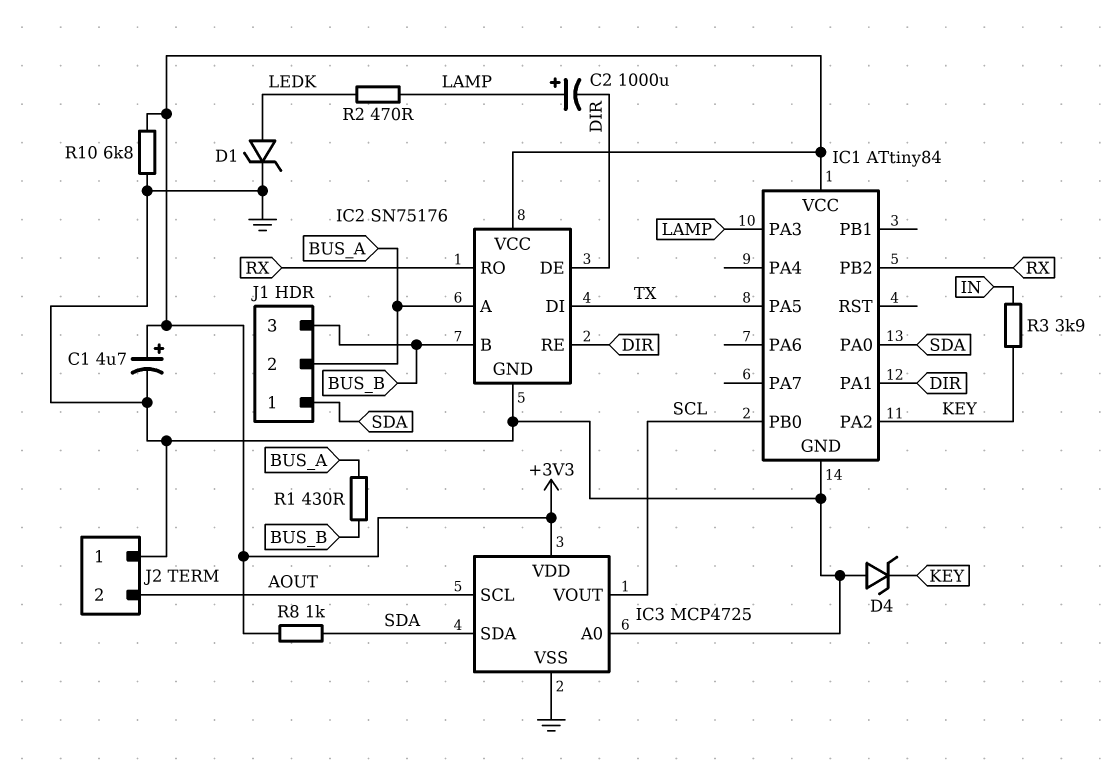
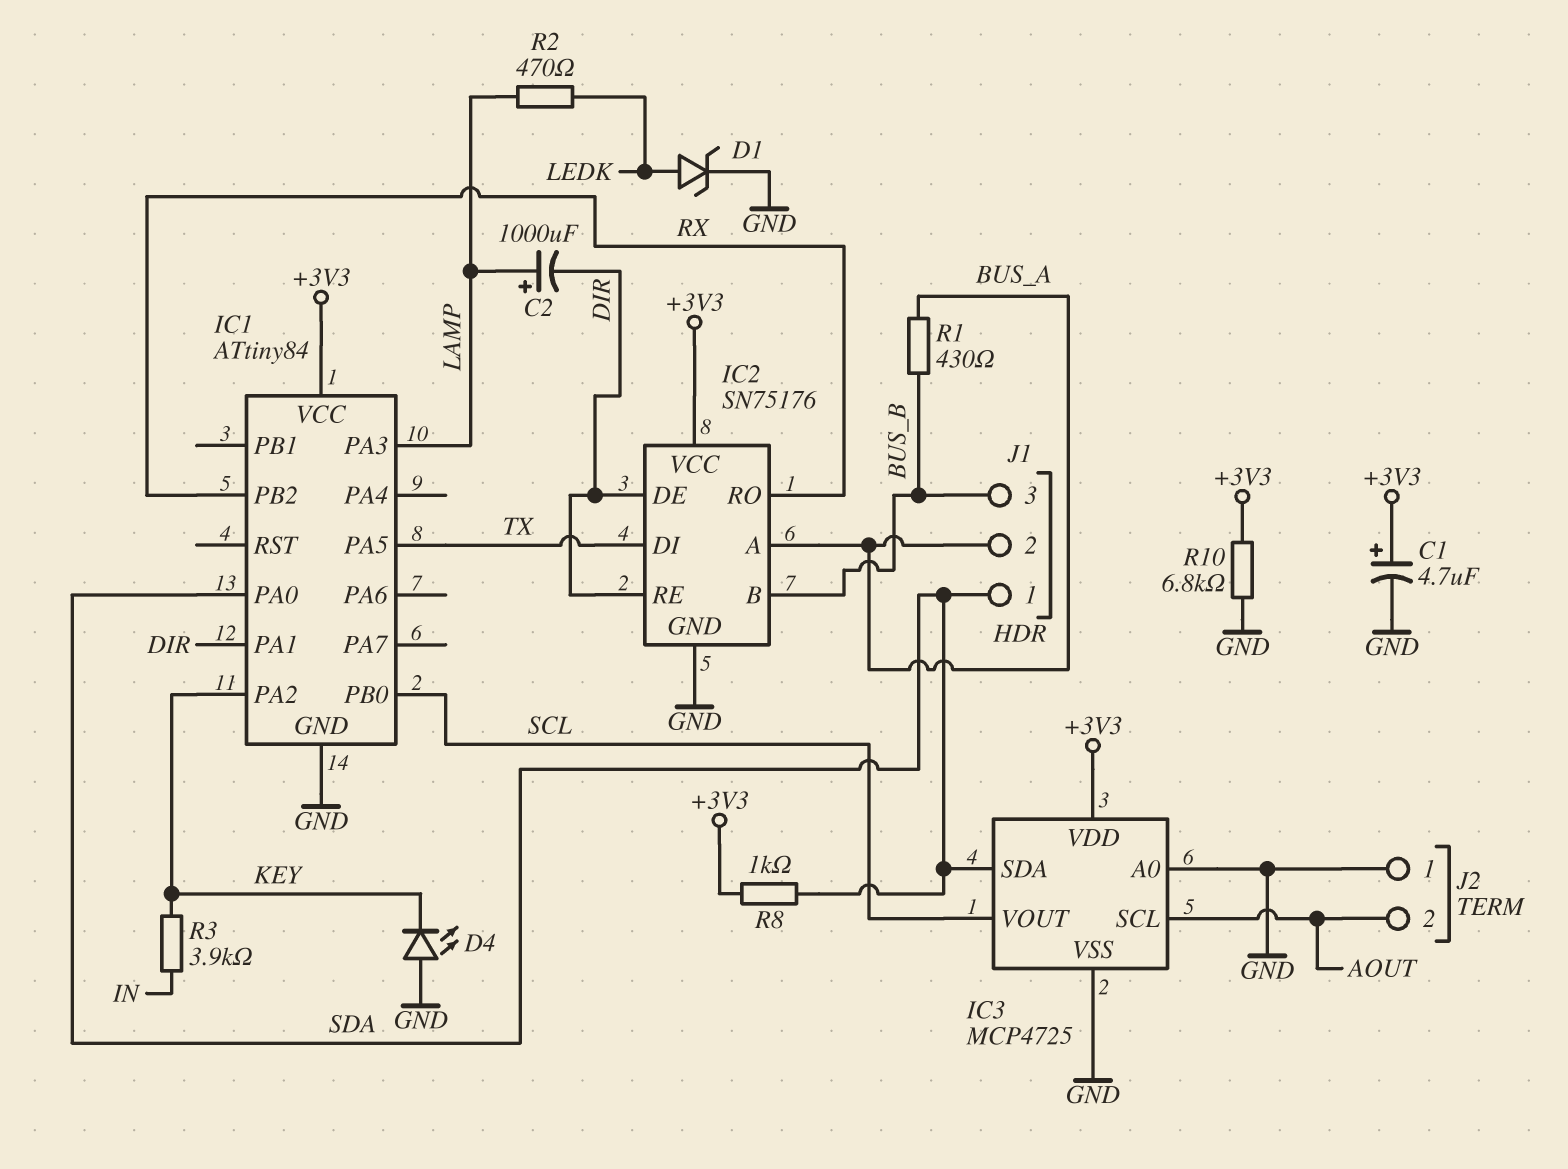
D4: zener (A GND, K KEY) -> LED (A GND, K KEY)

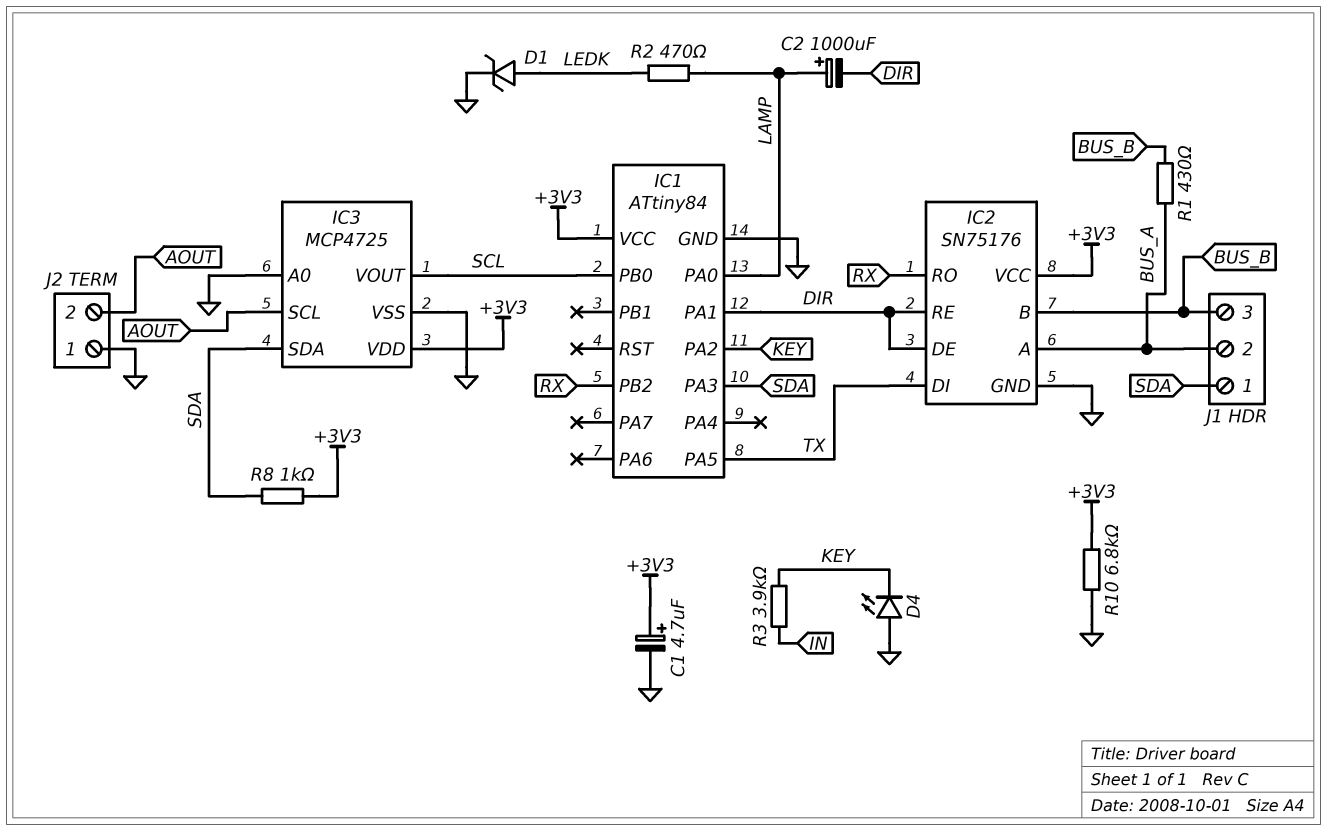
IC1 pin PA0: SDA -> LAMP
IC1 pin PA3: LAMP -> SDA

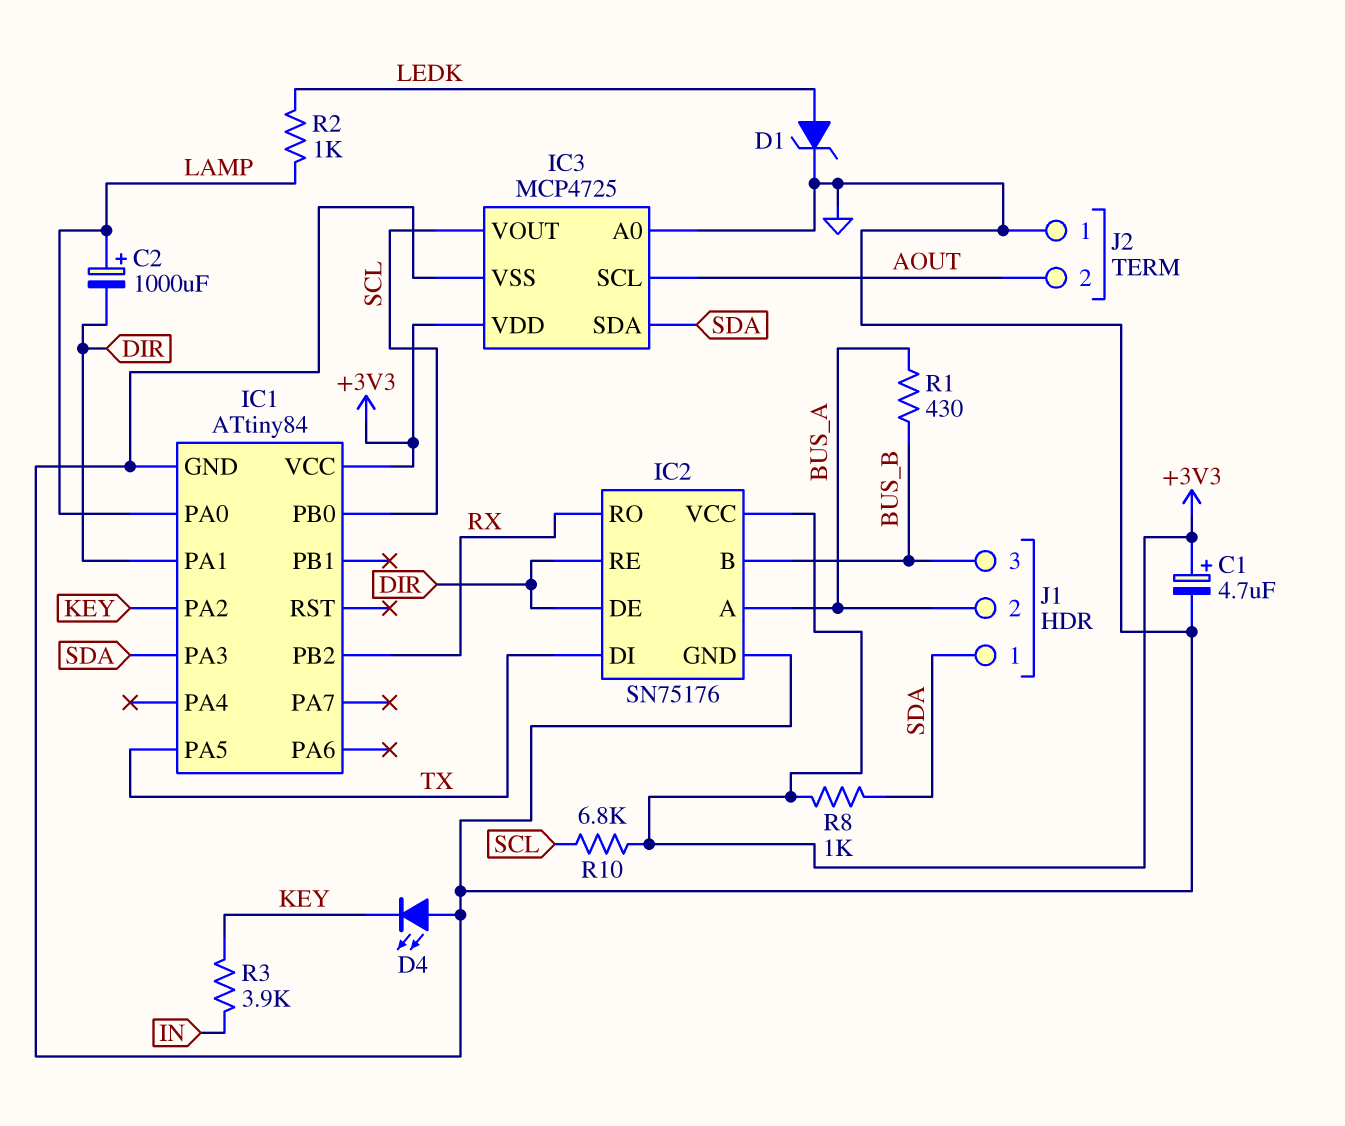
R2: 470 (LAMP, LEDK) -> 1k (LAMP, LEDK)
R10: 6.8k (+3V3, GND) -> 6.8k (+3V3, SCL)

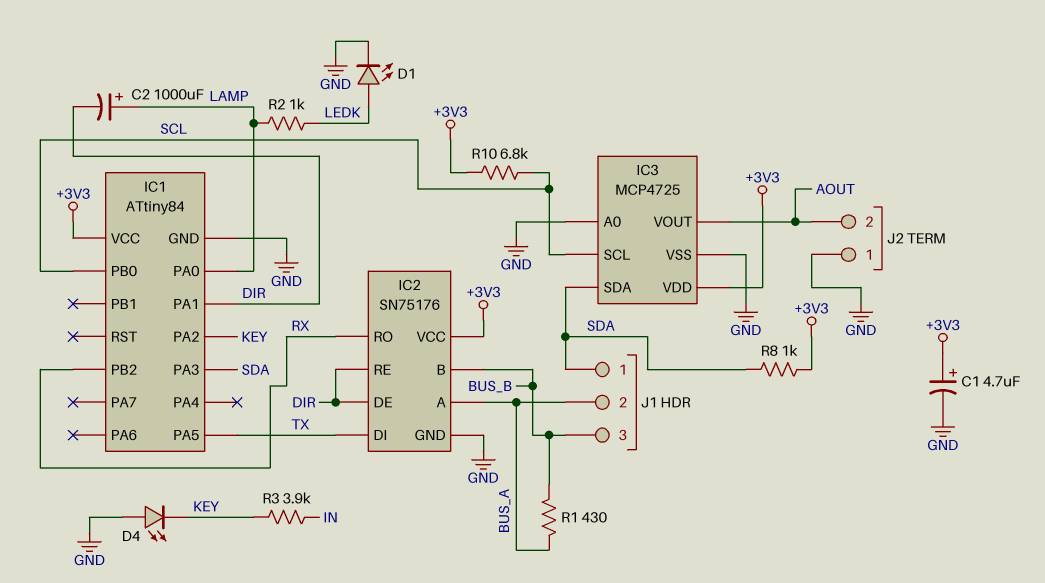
D1: zener (A LEDK, K GND) -> LED (A LEDK, K GND)
IC3 pin SCL: AOUT -> SCL
IC3 pin VOUT: SCL -> AOUT

